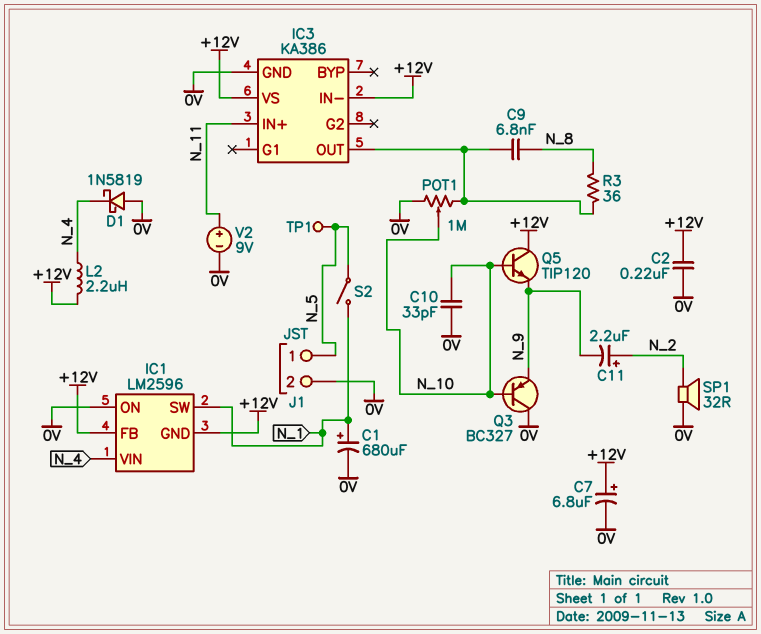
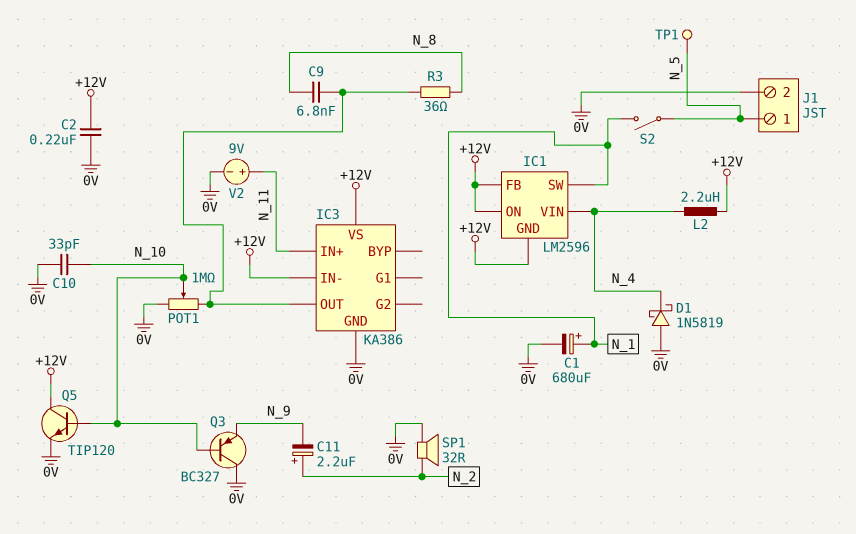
C7: 6.8uF (plus +12V, minus 0V) -> none
IC1 pin ON: 0V -> +12V
Q5: NPN TIP120 (B N_10, C +12V, E N_9) -> NPN TIP120 (B N_10, C +12V, E 0V)

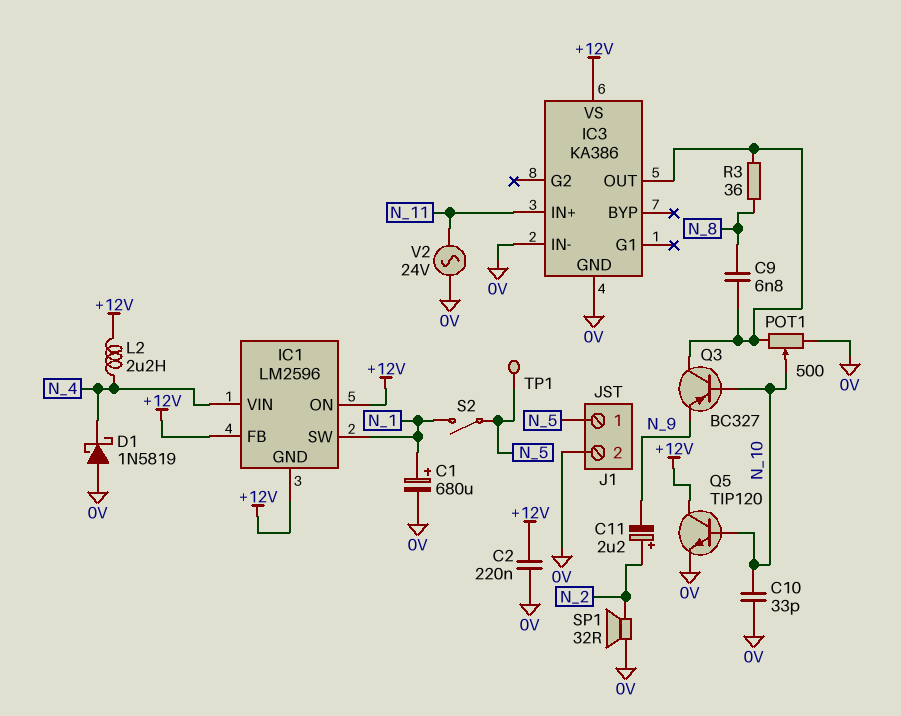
IC3 pin IN-: +12V -> 0V
POT1: 1M (0V, IC3/OUT, wiper N_10) -> 500 (0V, IC3/OUT, wiper N_10)
Q3: PNP BC327 (B N_10, C 0V, E N_9) -> PNP BC327 (B N_10, C IC3/OUT, E N_9)
V2: 9V (plus N_11, minus 0V) -> AC 24V (0V, N_11)

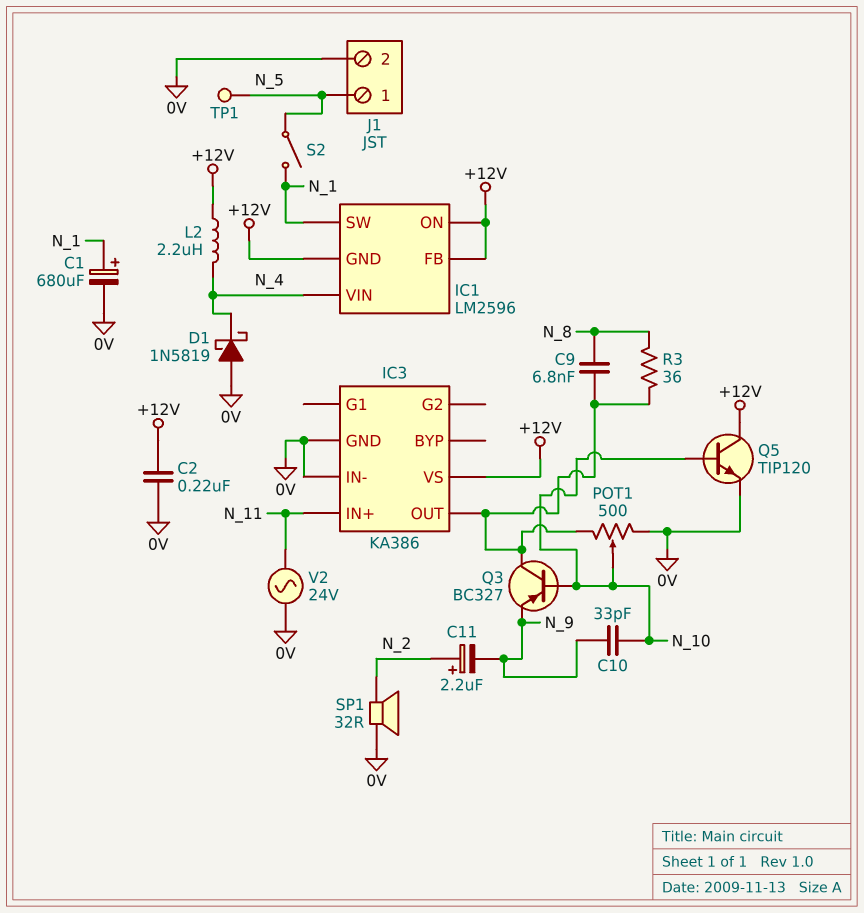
C10: 33pF (0V, N_10) -> 33pF (N_9, N_10)

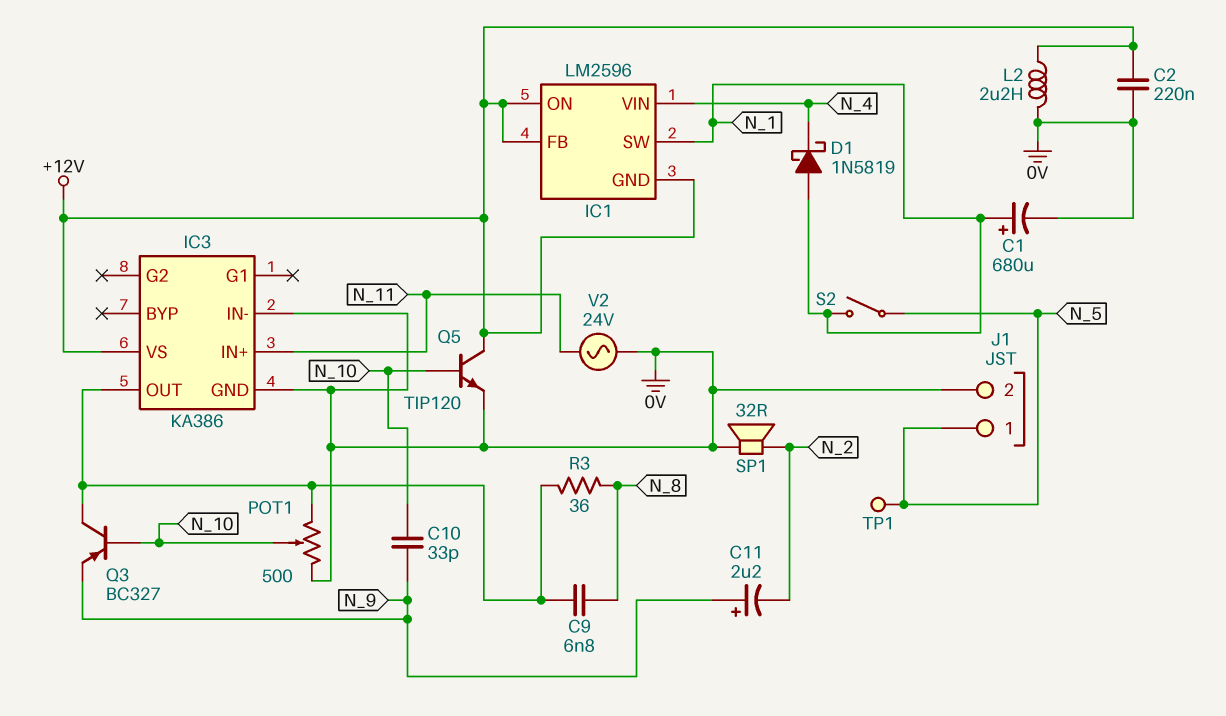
C11: 2.2uF (plus N_2, minus N_9) -> 2.2uF (plus N_9, minus N_2)
D1: schottky 1N5819 (A 0V, K N_4) -> schottky 1N5819 (A N_1, K N_4)
L2: 2.2uH (+12V, N_4) -> 2.2uH (+12V, 0V)

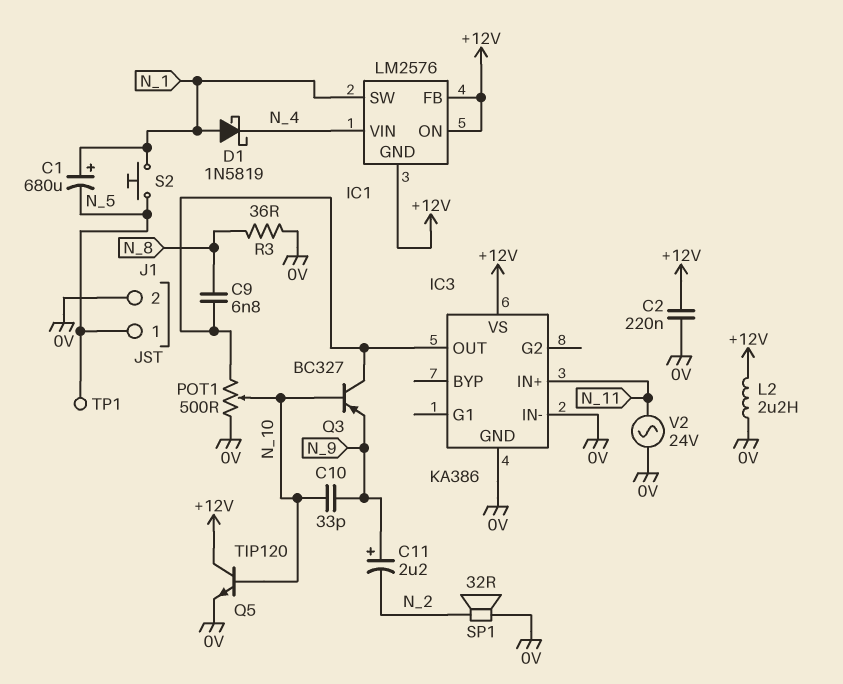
C1: 680uF (plus N_1, minus 0V) -> 680uF (plus N_1, minus N_5)
IC1: LM2596 -> LM2576
R3: 36 (IC3/OUT, N_8) -> 36 (0V, N_8)
S2: switch (N_1, N_5) -> button (N_1, N_5)

